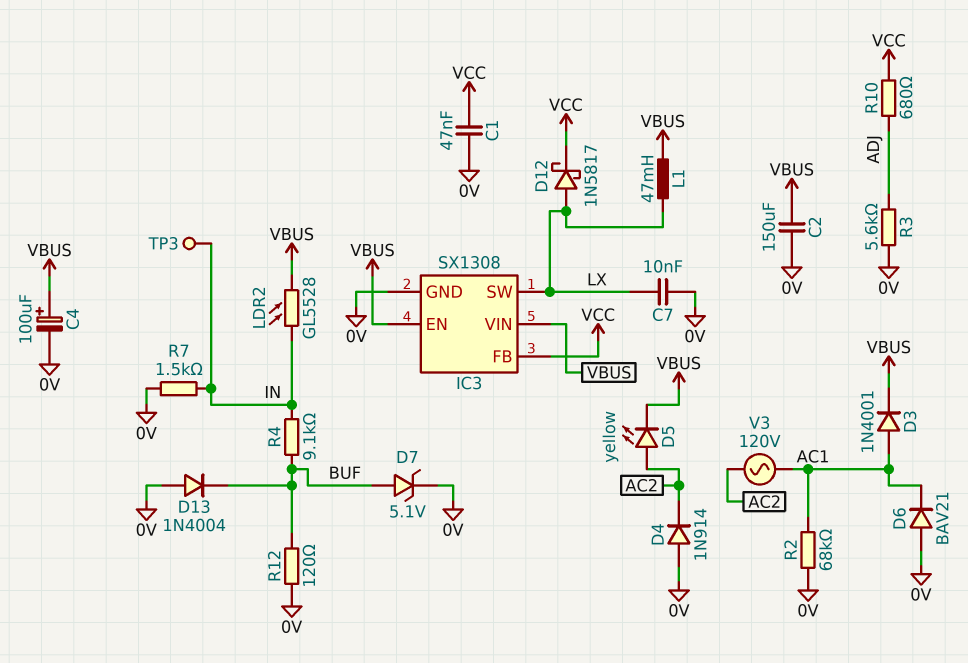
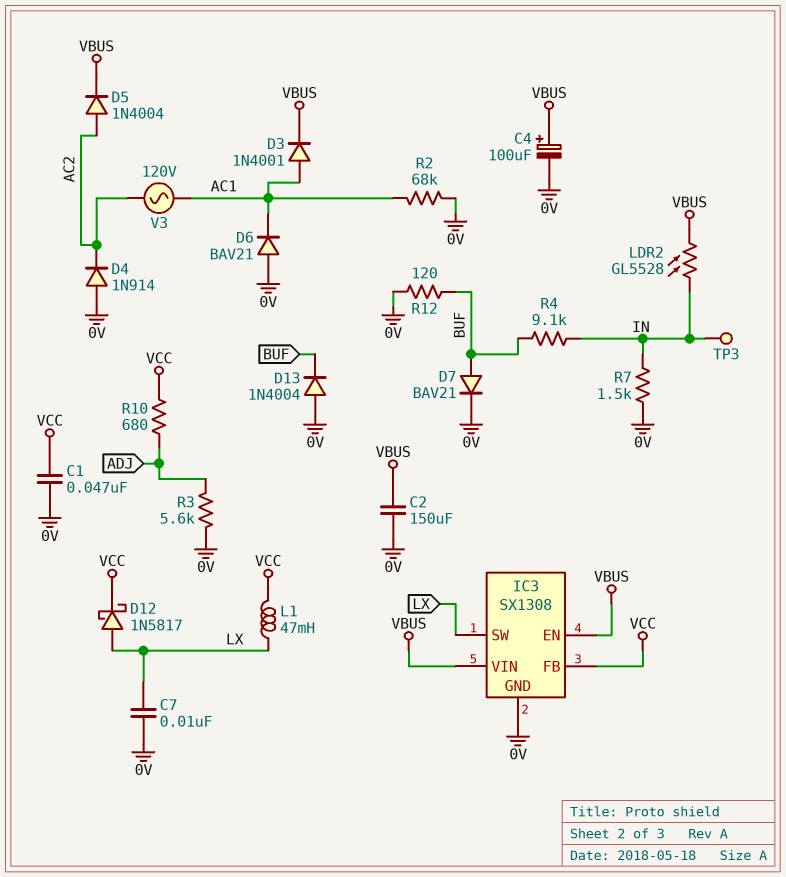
D5: LED yellow (A AC2, K VBUS) -> diode 1N4004 (A AC2, K VBUS)
D7: zener 5.1V (A BUF, K 0V) -> diode BAV21 (A BUF, K 0V)
L1: 47mH (LX, VBUS) -> 47mH (LX, VCC)

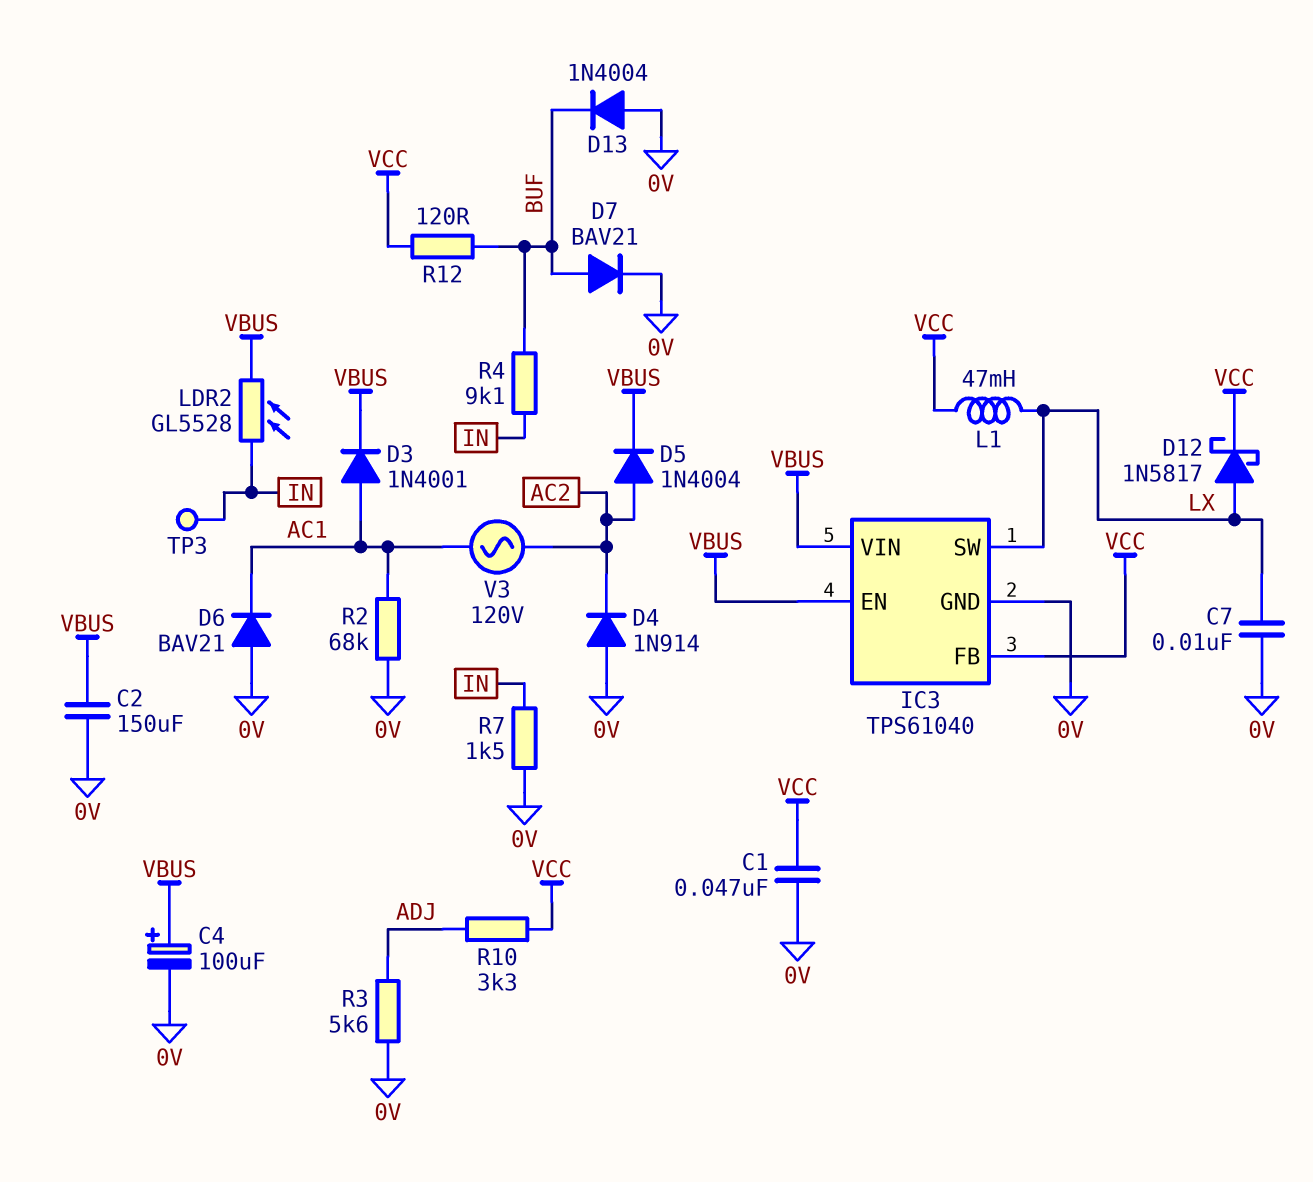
IC3: SX1308 -> TPS61040
R10: 680 (ADJ, VCC) -> 3.3k (ADJ, VCC)
R12: 120 (0V, BUF) -> 120 (BUF, VCC)

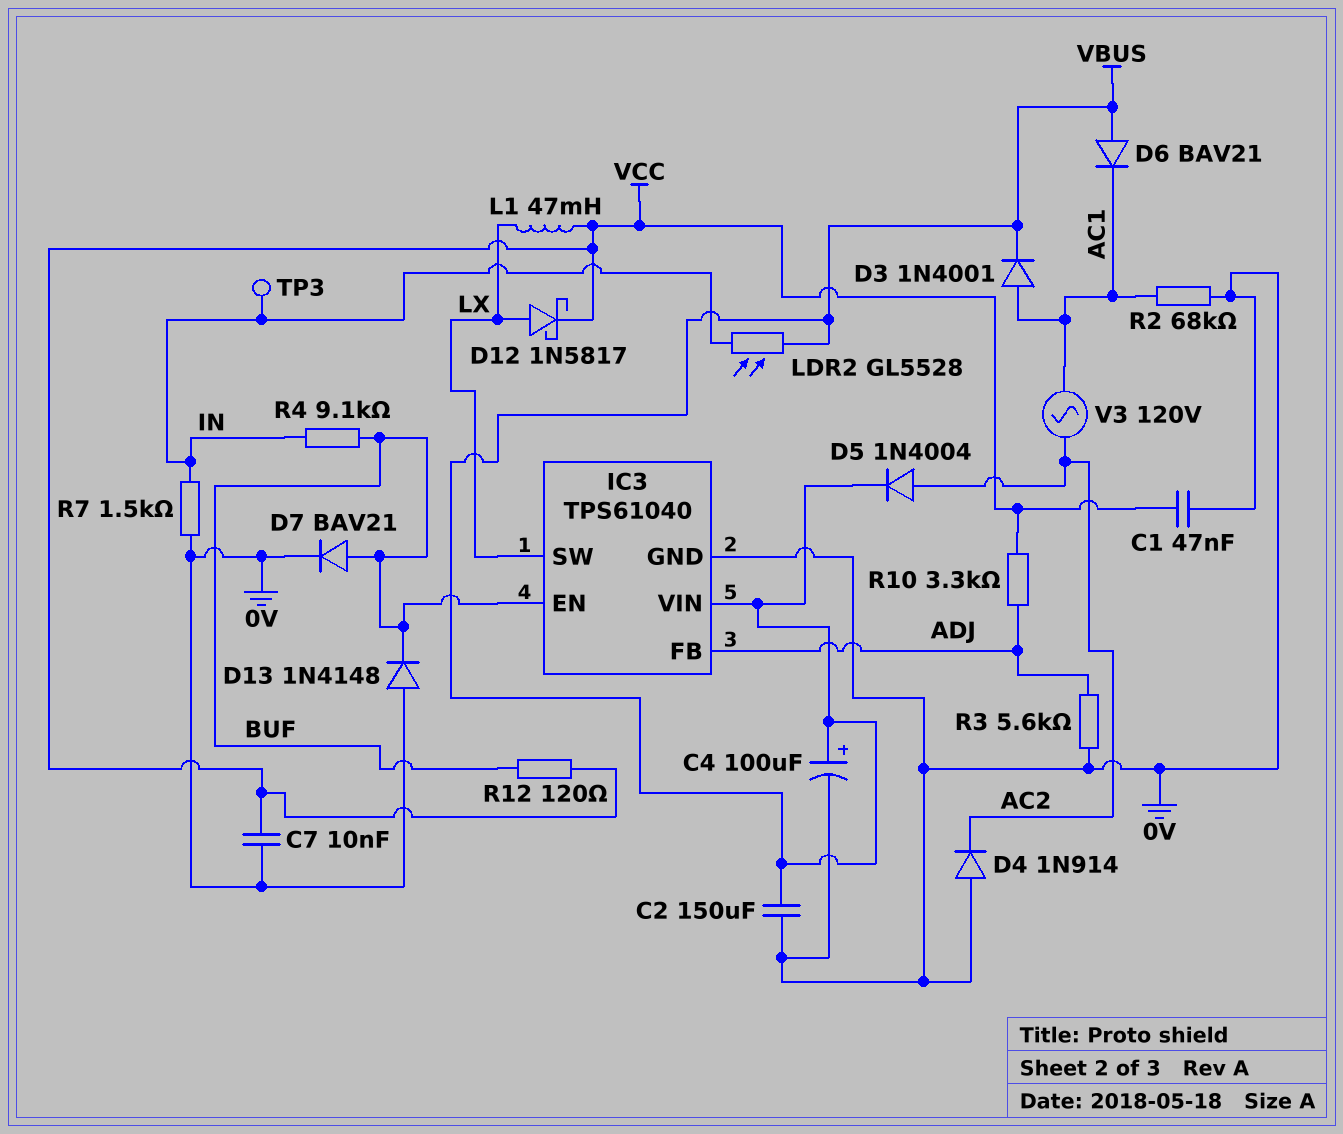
C7: 10nF (0V, LX) -> 10nF (0V, VCC)
D6: diode BAV21 (A 0V, K AC1) -> diode BAV21 (A VBUS, K AC1)
D13: diode 1N4004 (A 0V, K BUF) -> diode 1N4148 (A 0V, K BUF)
IC3 pin EN: VBUS -> BUF
IC3 pin FB: VCC -> ADJ

